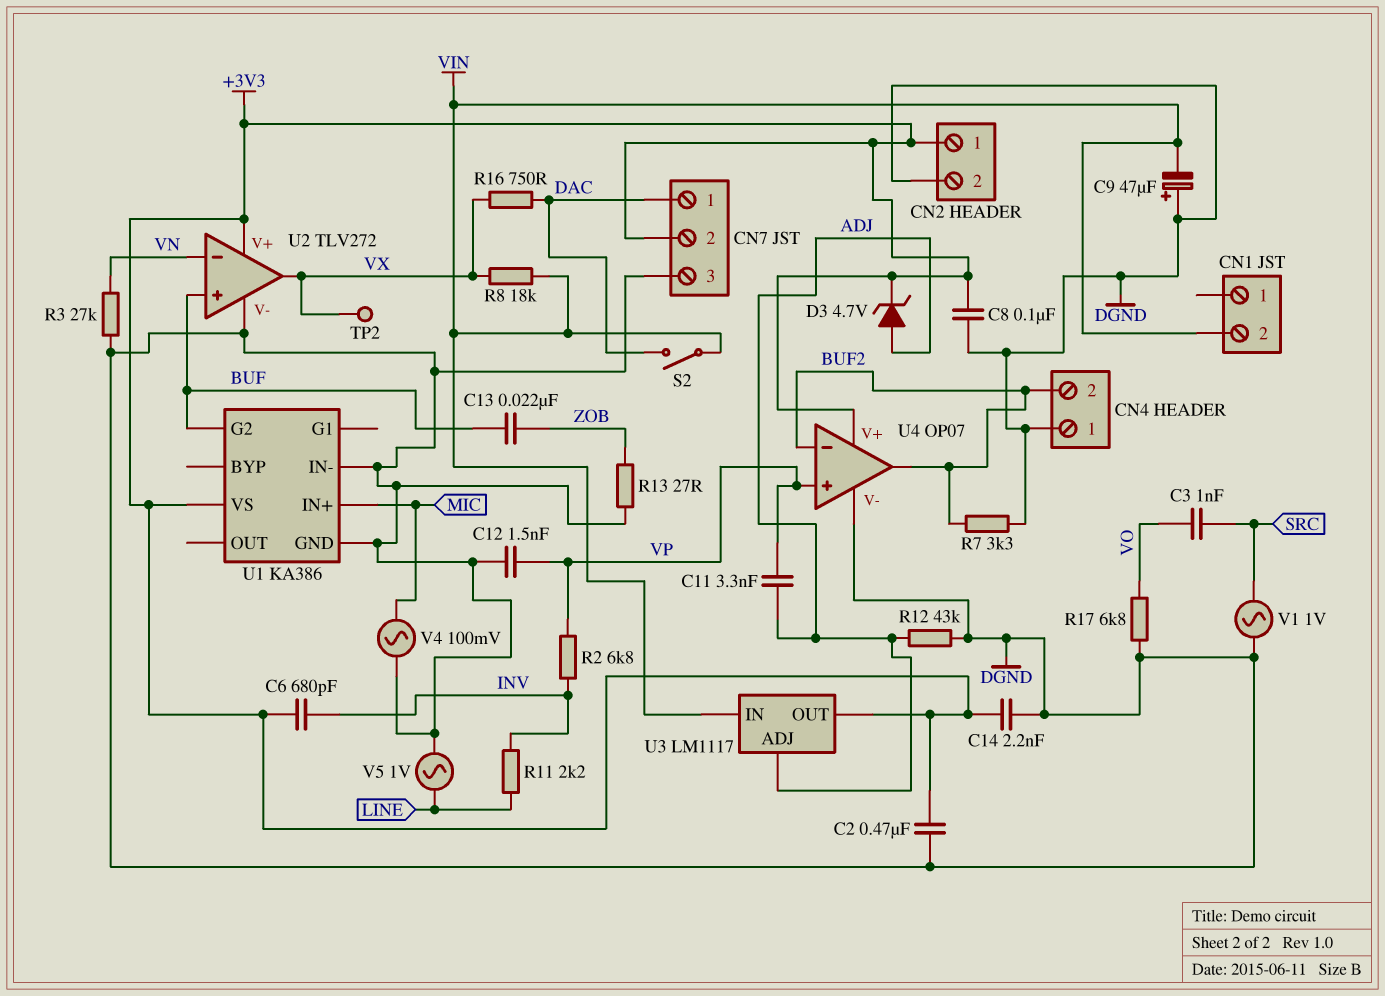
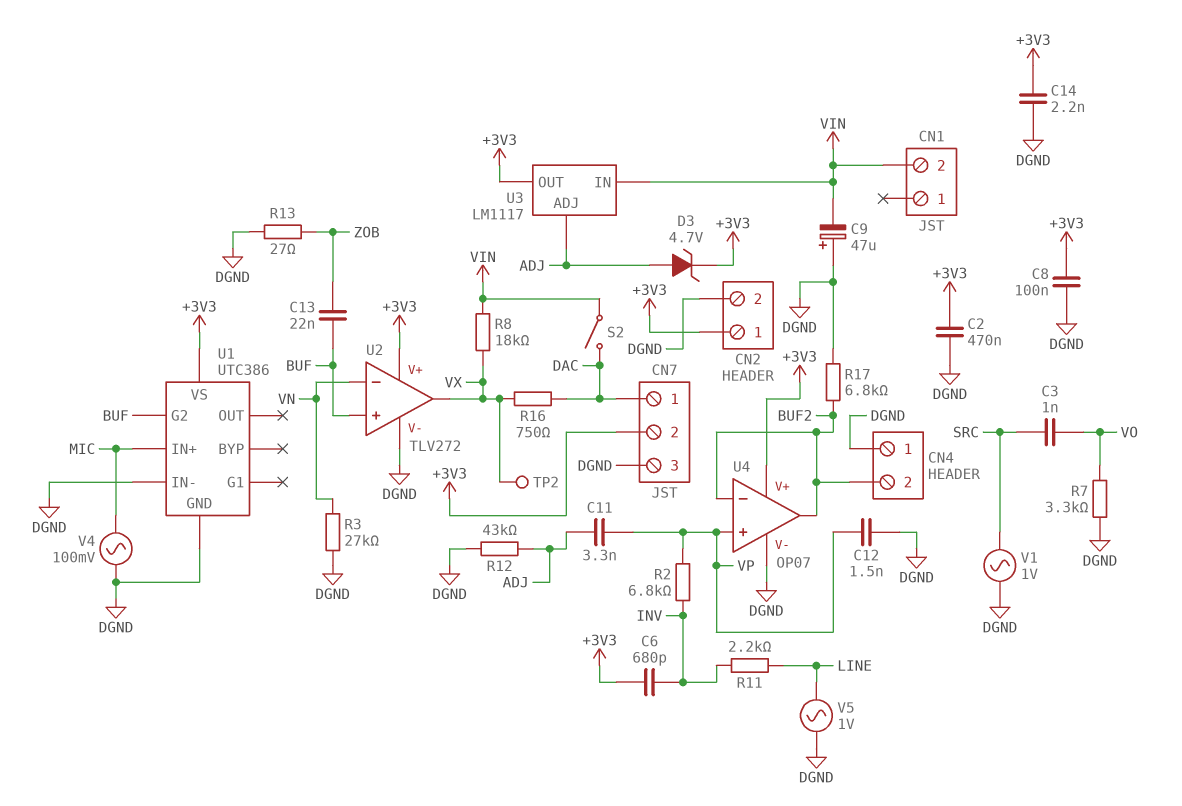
R7: 3.3k (BUF2, DGND) -> 3.3k (DGND, VO)
R17: 6.8k (DGND, VO) -> 6.8k (BUF2, DGND)
U1: KA386 -> UTC386

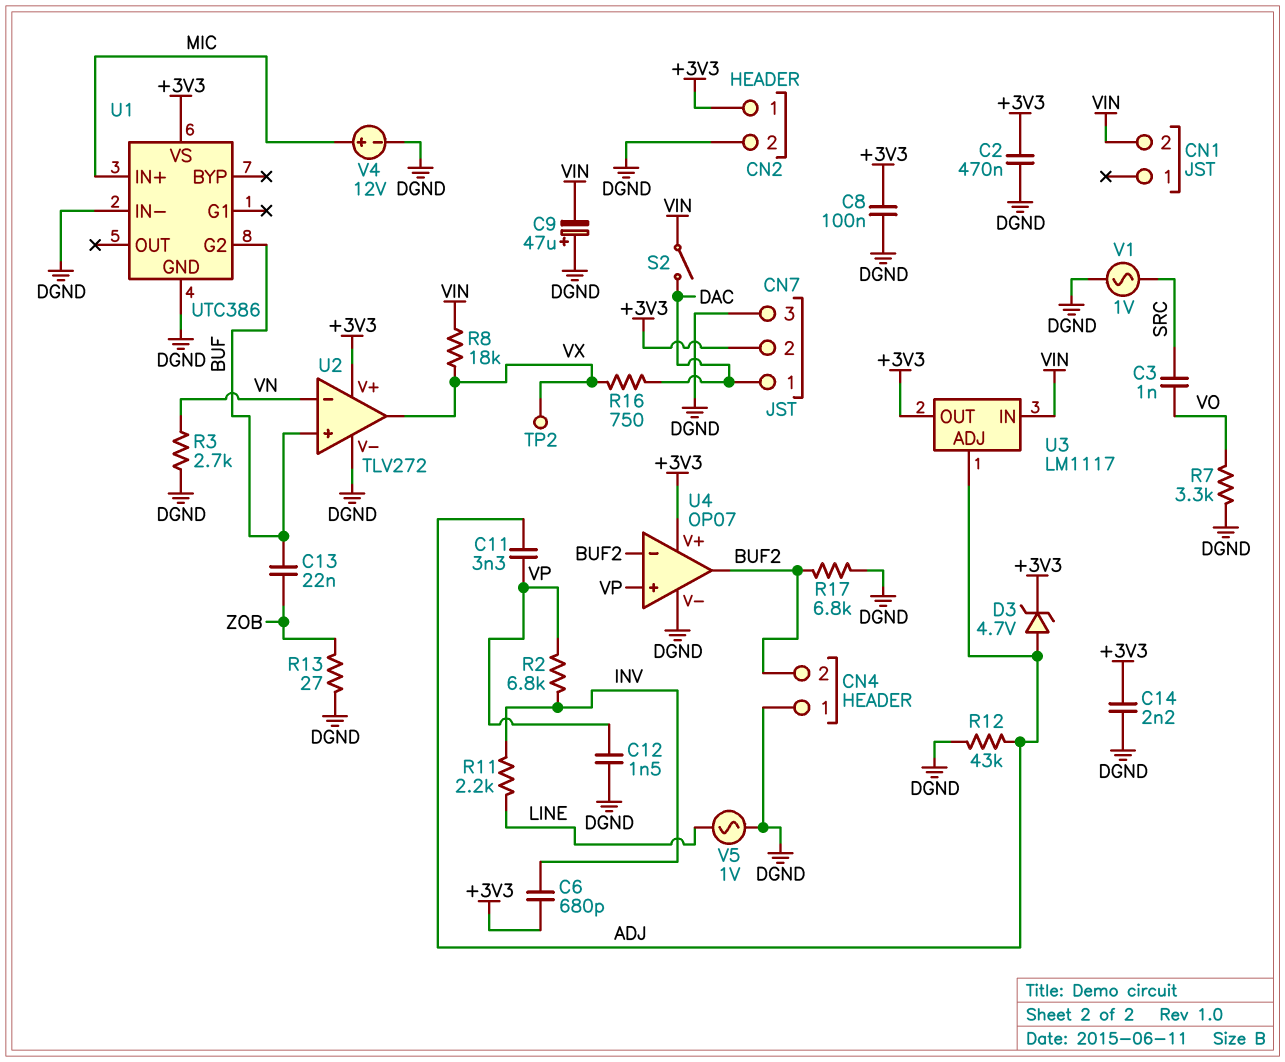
R3: 27k (DGND, VN) -> 2.7k (DGND, VN)
V4: AC 100mV (DGND, MIC) -> 12V (plus MIC, minus DGND)

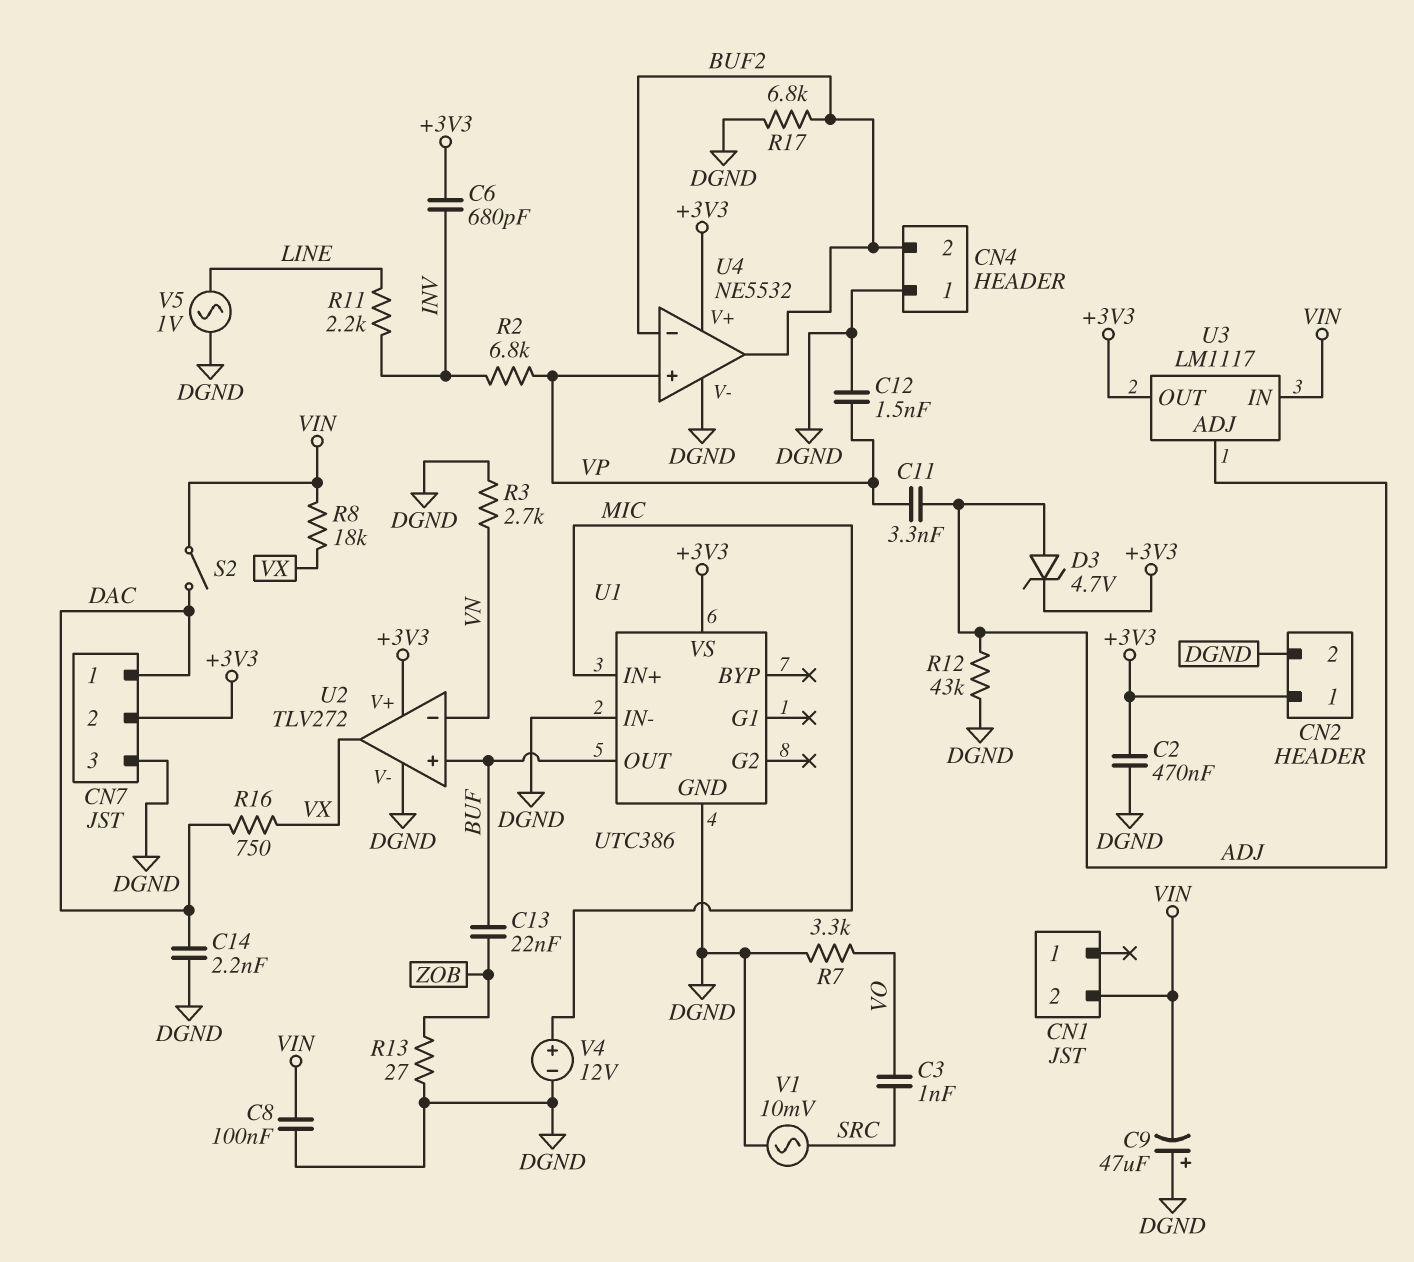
C8: 100nF (+3V3, DGND) -> 100nF (DGND, VIN)
C14: 2.2nF (+3V3, DGND) -> 2.2nF (DAC, DGND)
TP2: test point (VX) -> none
U1 pin G2: BUF -> none
U1 pin OUT: none -> BUF
U4: OP07 -> NE5532
V1: AC 1V (DGND, SRC) -> AC 10mV (DGND, SRC)

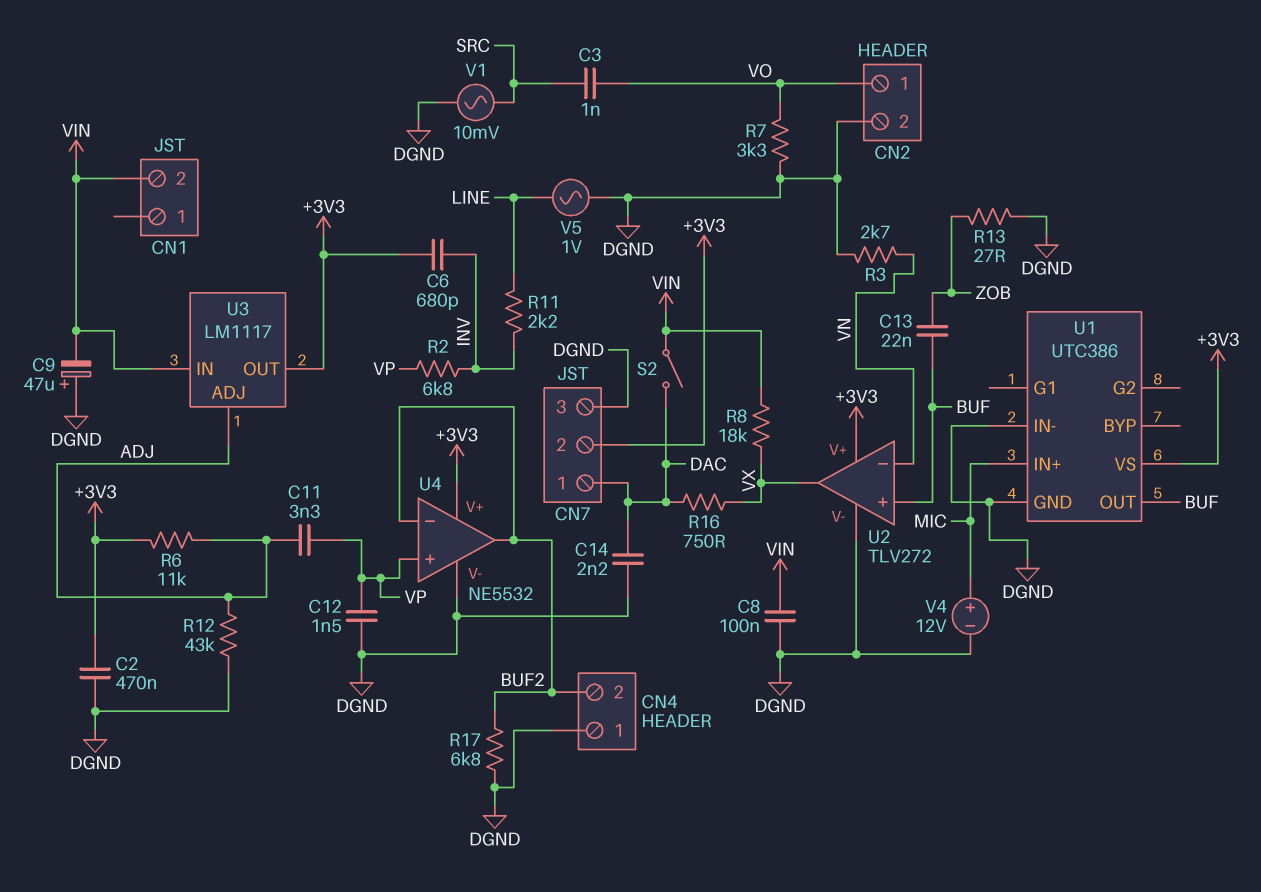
CN2 pin 1: +3V3 -> VO
D3: zener 4.7V (A ADJ, K +3V3) -> none
R6: none -> 11k (+3V3, ADJ)

